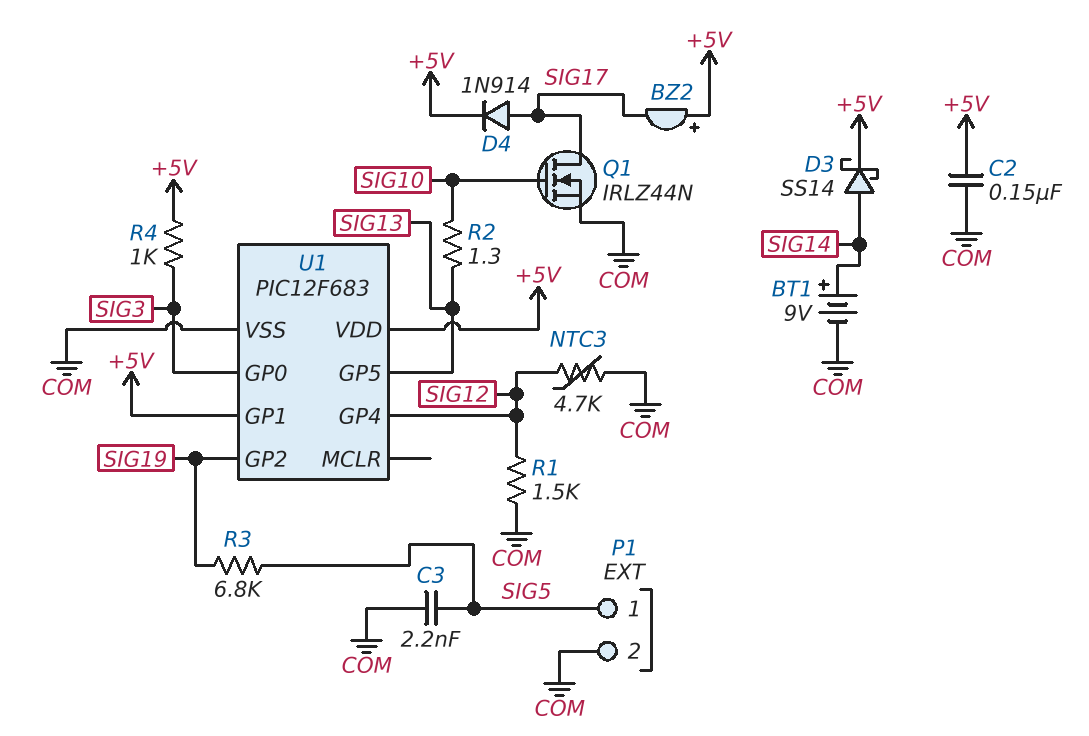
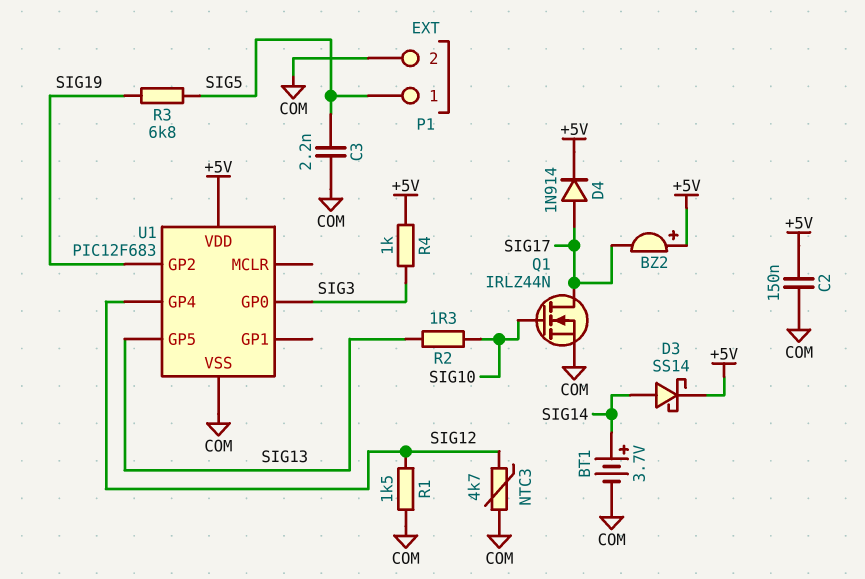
BT1: 9V (plus SIG14, minus COM) -> 3.7V (plus SIG14, minus COM)
U1 pin GP1: +5V -> none

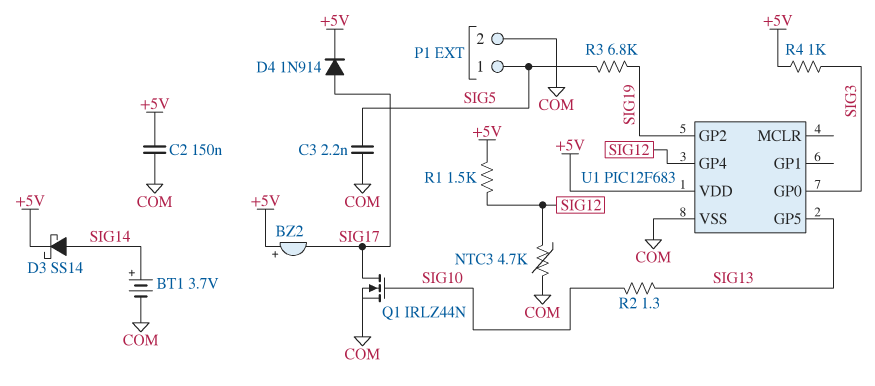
R1: 1.5k (COM, SIG12) -> 1.5k (+5V, SIG12)

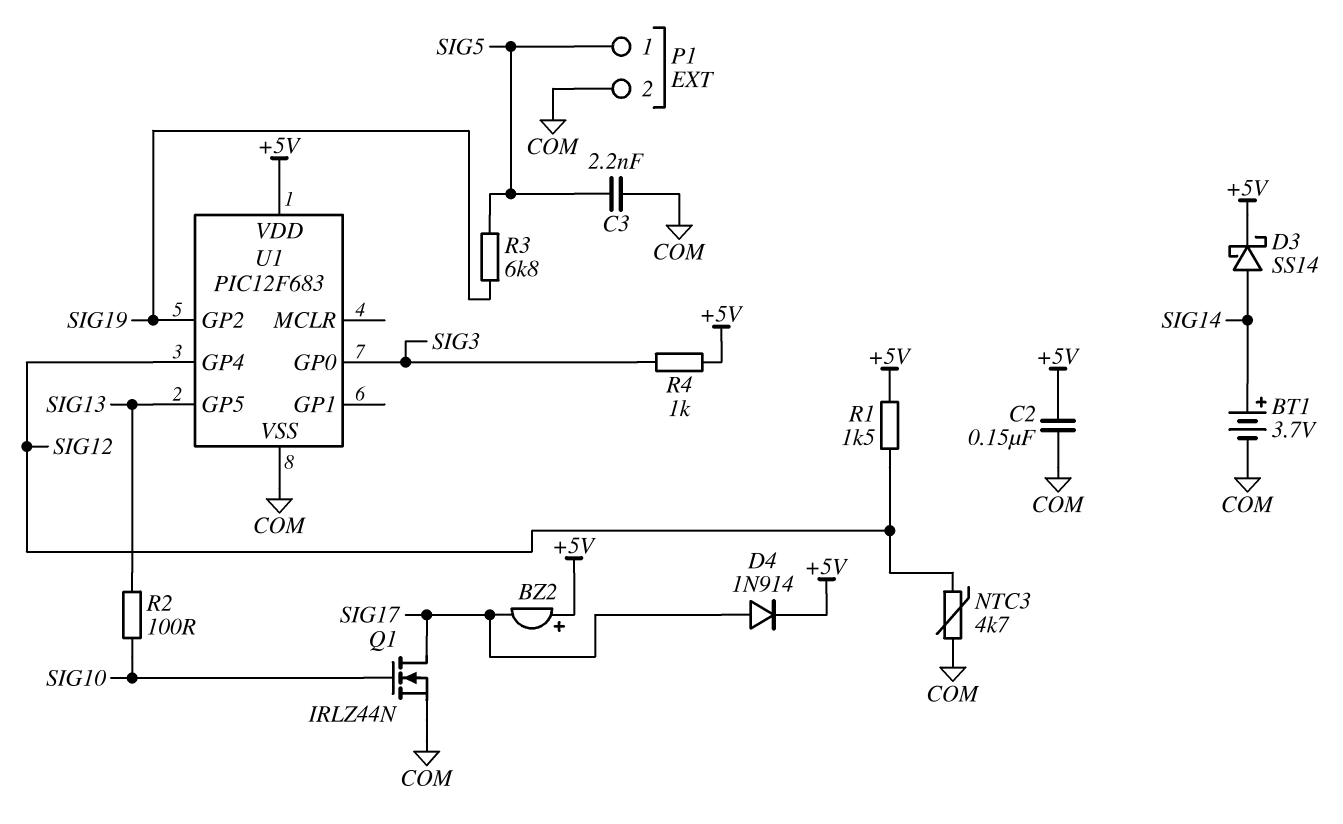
R2: 1.3 (SIG10, SIG13) -> 100 (SIG10, SIG13)

